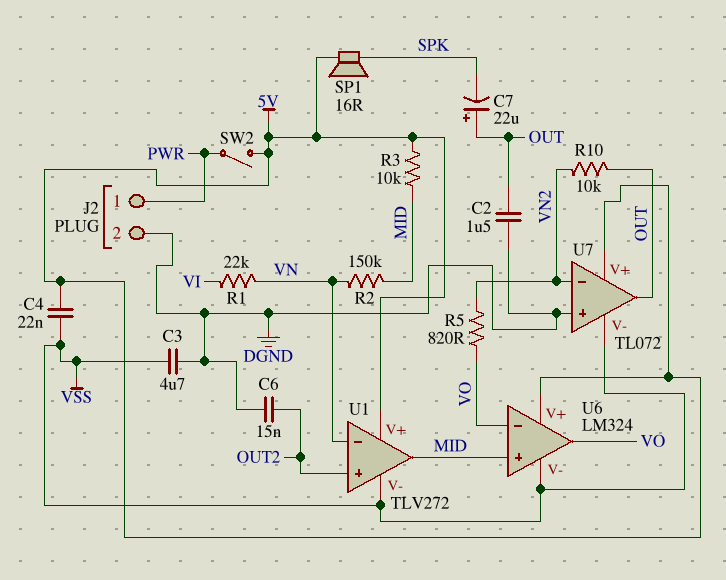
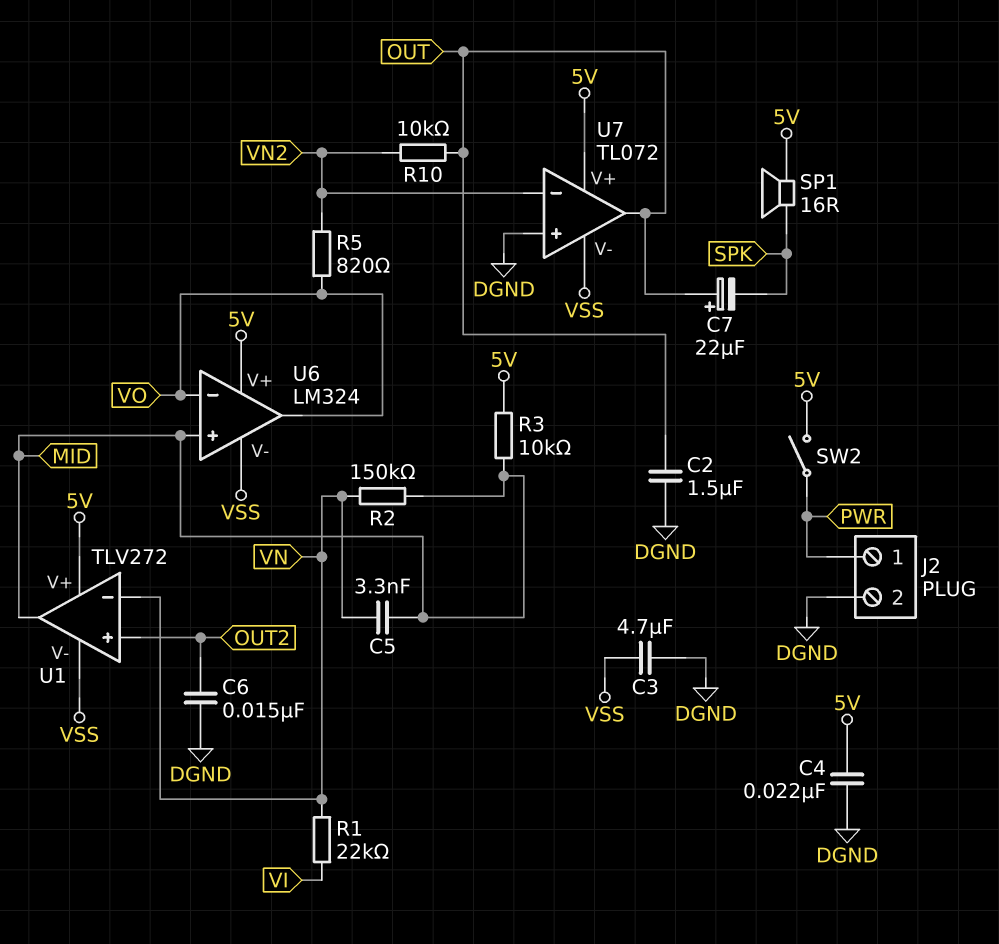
C4: 22nF (5V, VSS) -> 22nF (5V, DGND)
C5: none -> 3.3nF (MID, VN)

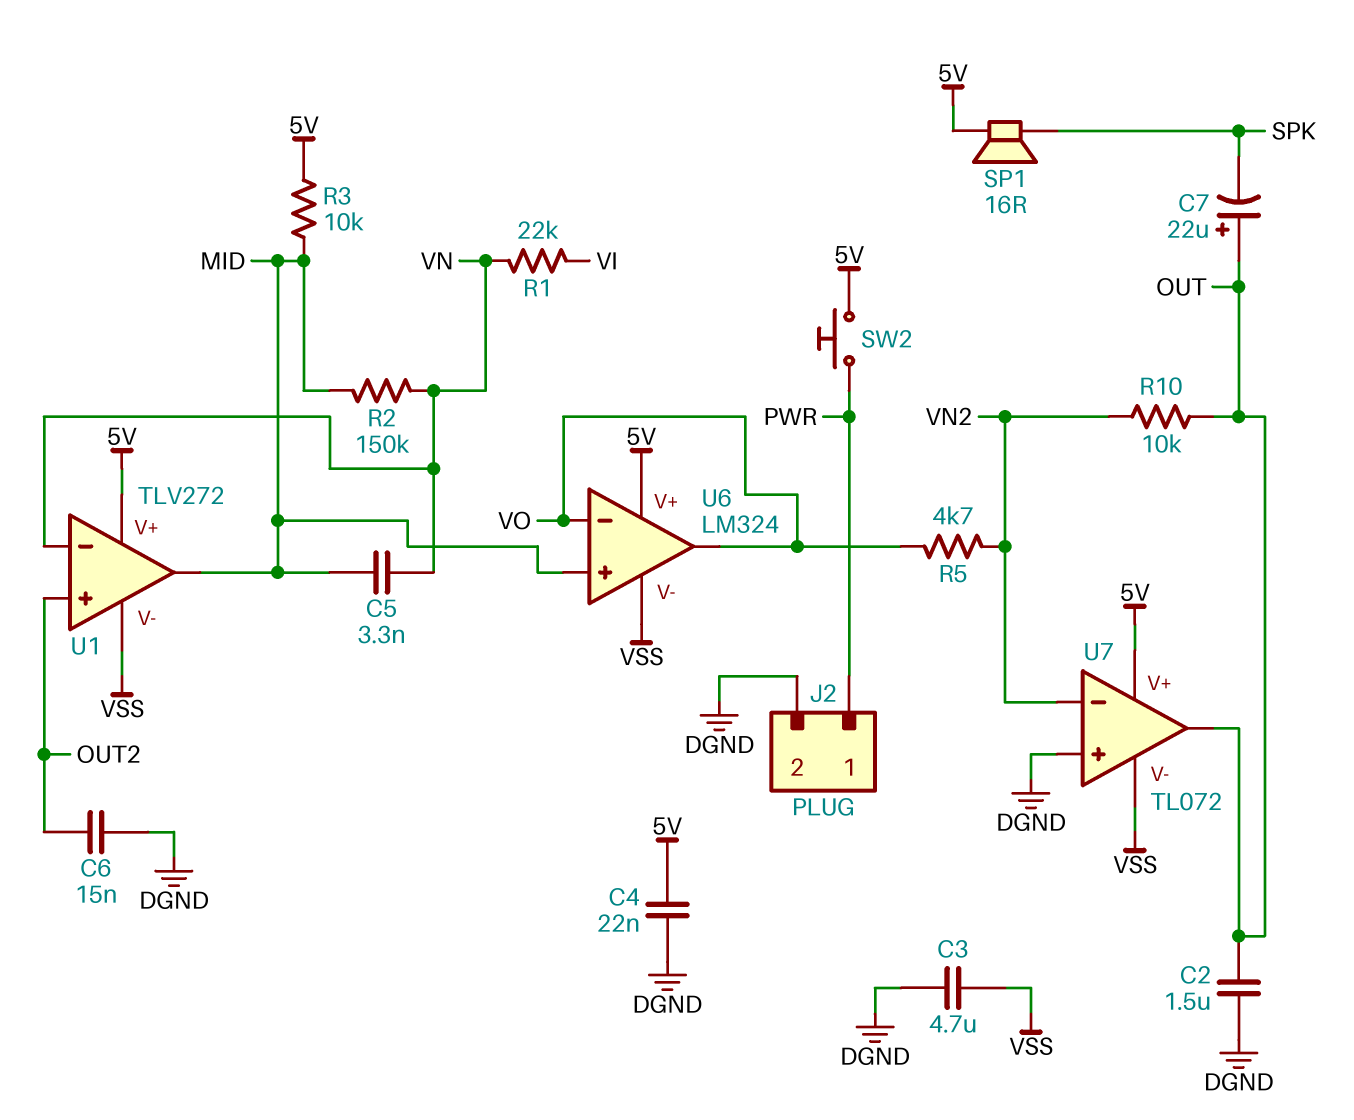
R5: 820 (VN2, VO) -> 4.7k (VN2, VO)
SW2: switch (5V, PWR) -> button (5V, PWR)

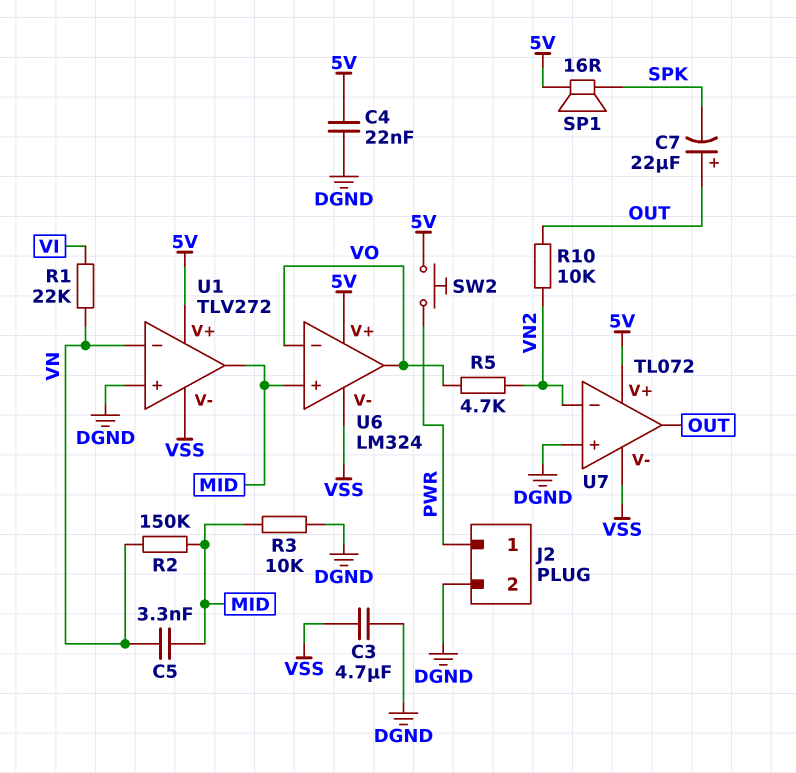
C2: 1.5uF (DGND, OUT) -> none
C6: 15nF (DGND, OUT2) -> none
R3: 10k (5V, MID) -> 10k (DGND, MID)
U1 pin in+: OUT2 -> DGND

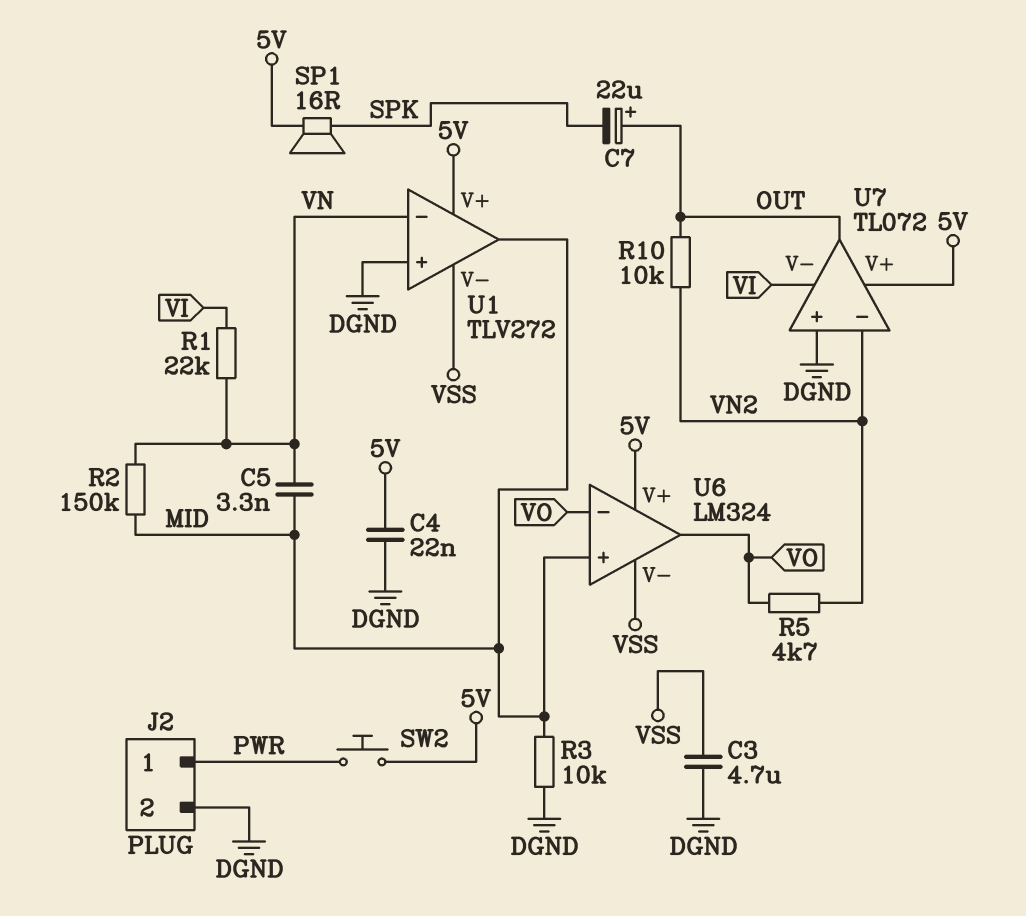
U7 pin V-: VSS -> VI

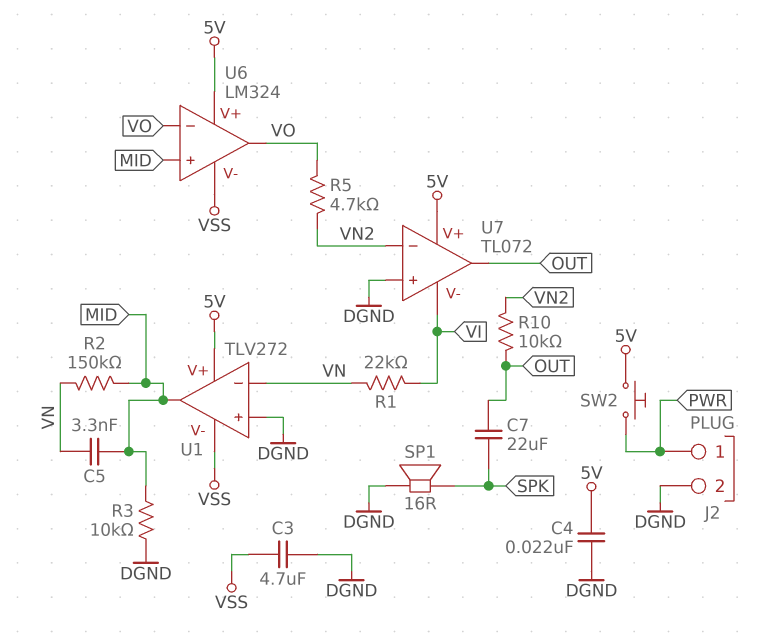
C7: 22uF (plus OUT, minus SPK) -> 22uF (OUT, SPK)
SP1: speaker 16R (5V, SPK) -> speaker 16R (DGND, SPK)

